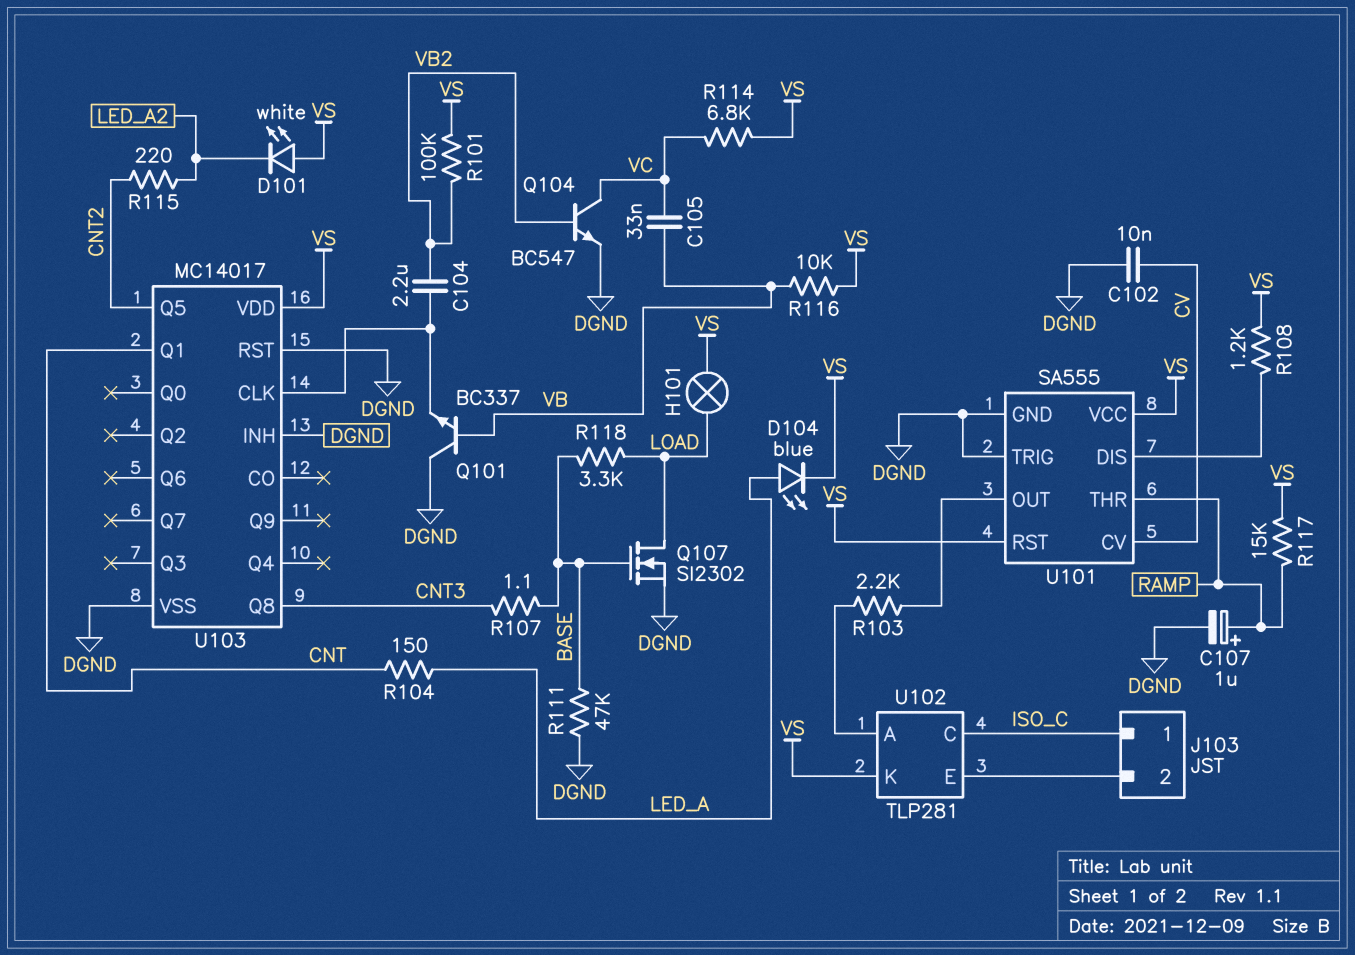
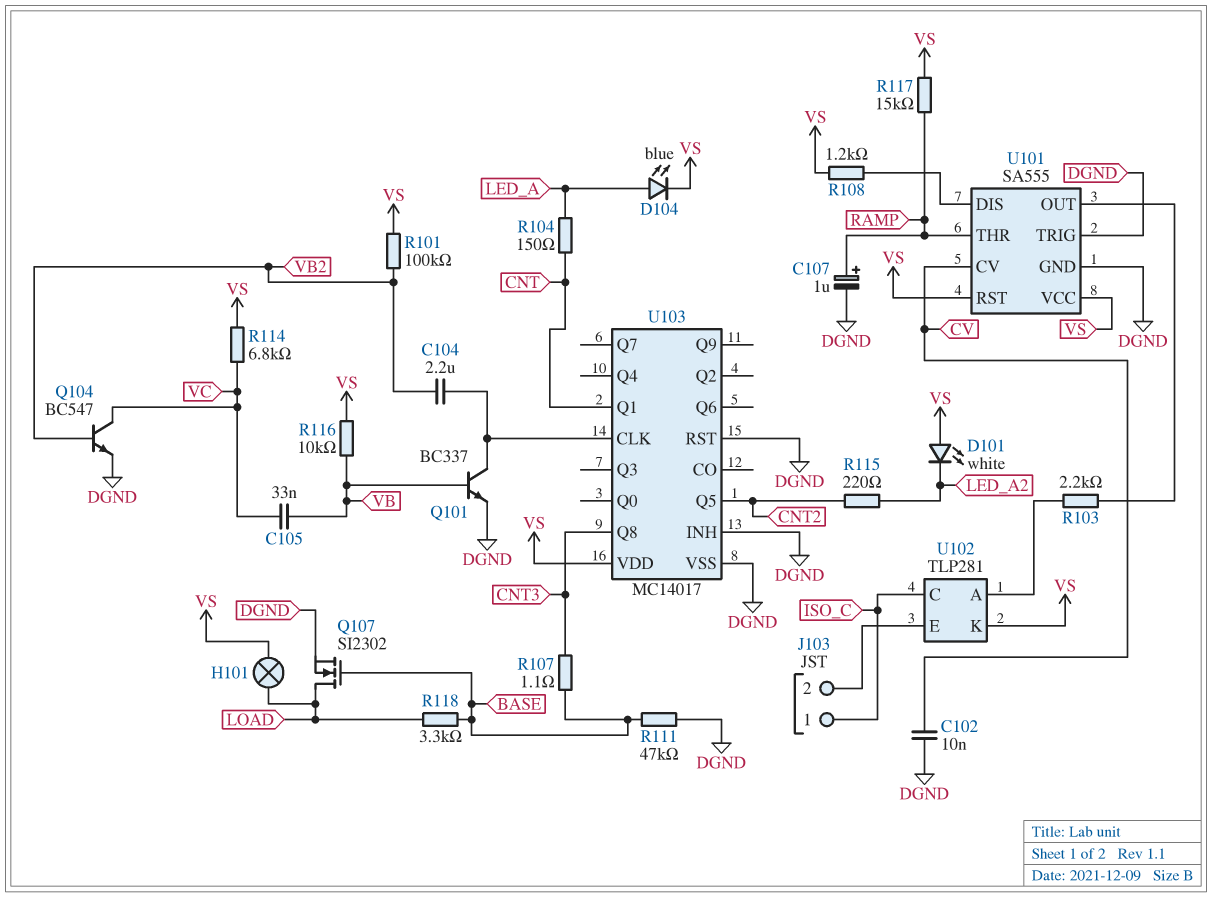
Q101: NPN BC337 (B VB, C DGND, E U103/CLK) -> NPN BC337 (B VB, C U103/CLK, E DGND)

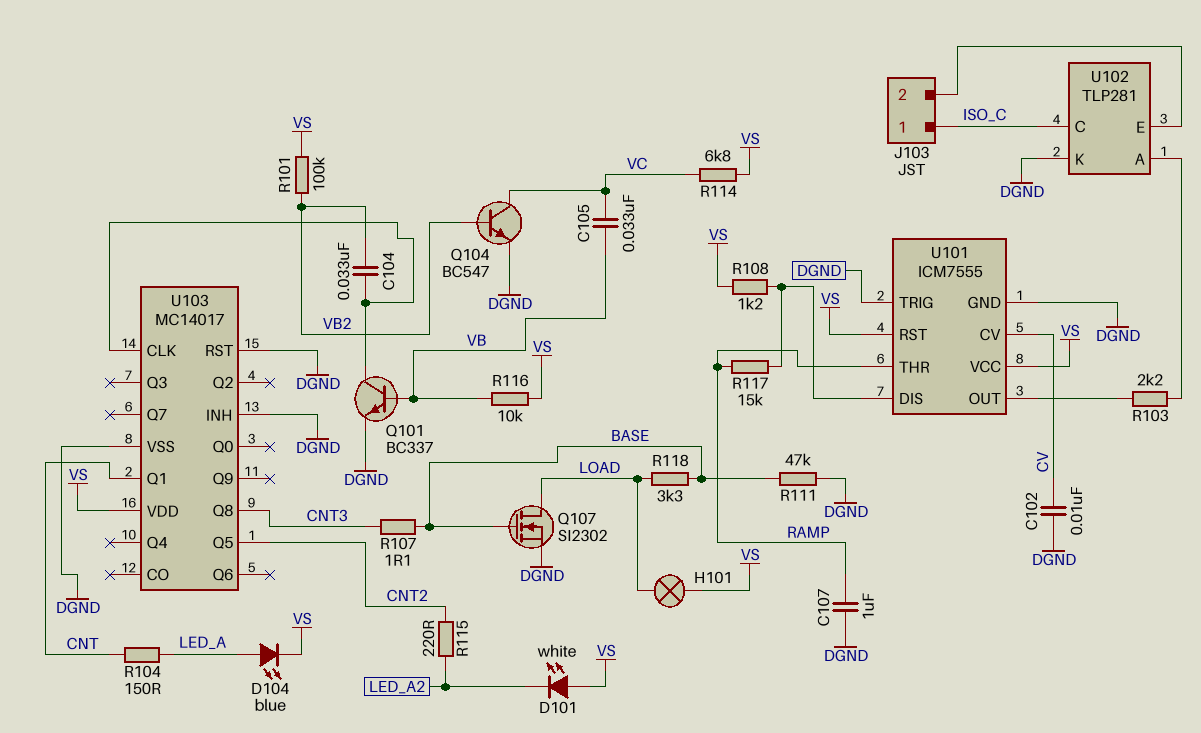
C104: 2.2uF (U103/CLK, VB2) -> 33nF (U103/CLK, VB2)
C107: 1uF (plus RAMP, minus DGND) -> 1uF (DGND, RAMP)
R117: 15k (RAMP, VS) -> 15k (RAMP, U101/DIS)
U101: SA555 -> ICM7555
U102 pin K: VS -> DGND

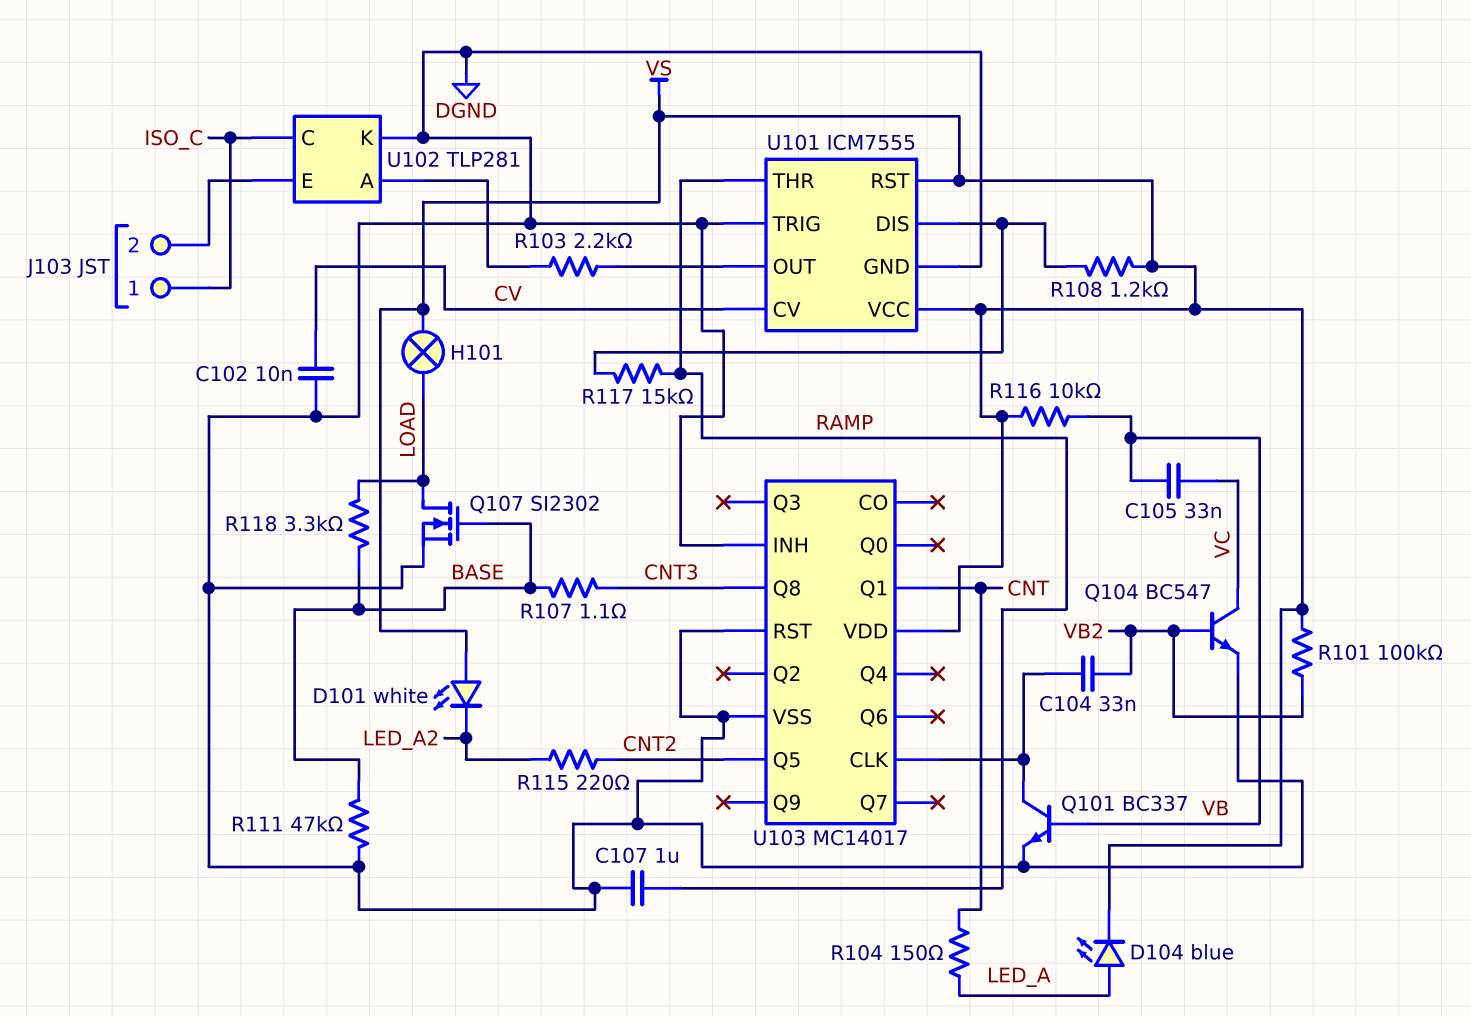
R114: 6.8k (VC, VS) -> none

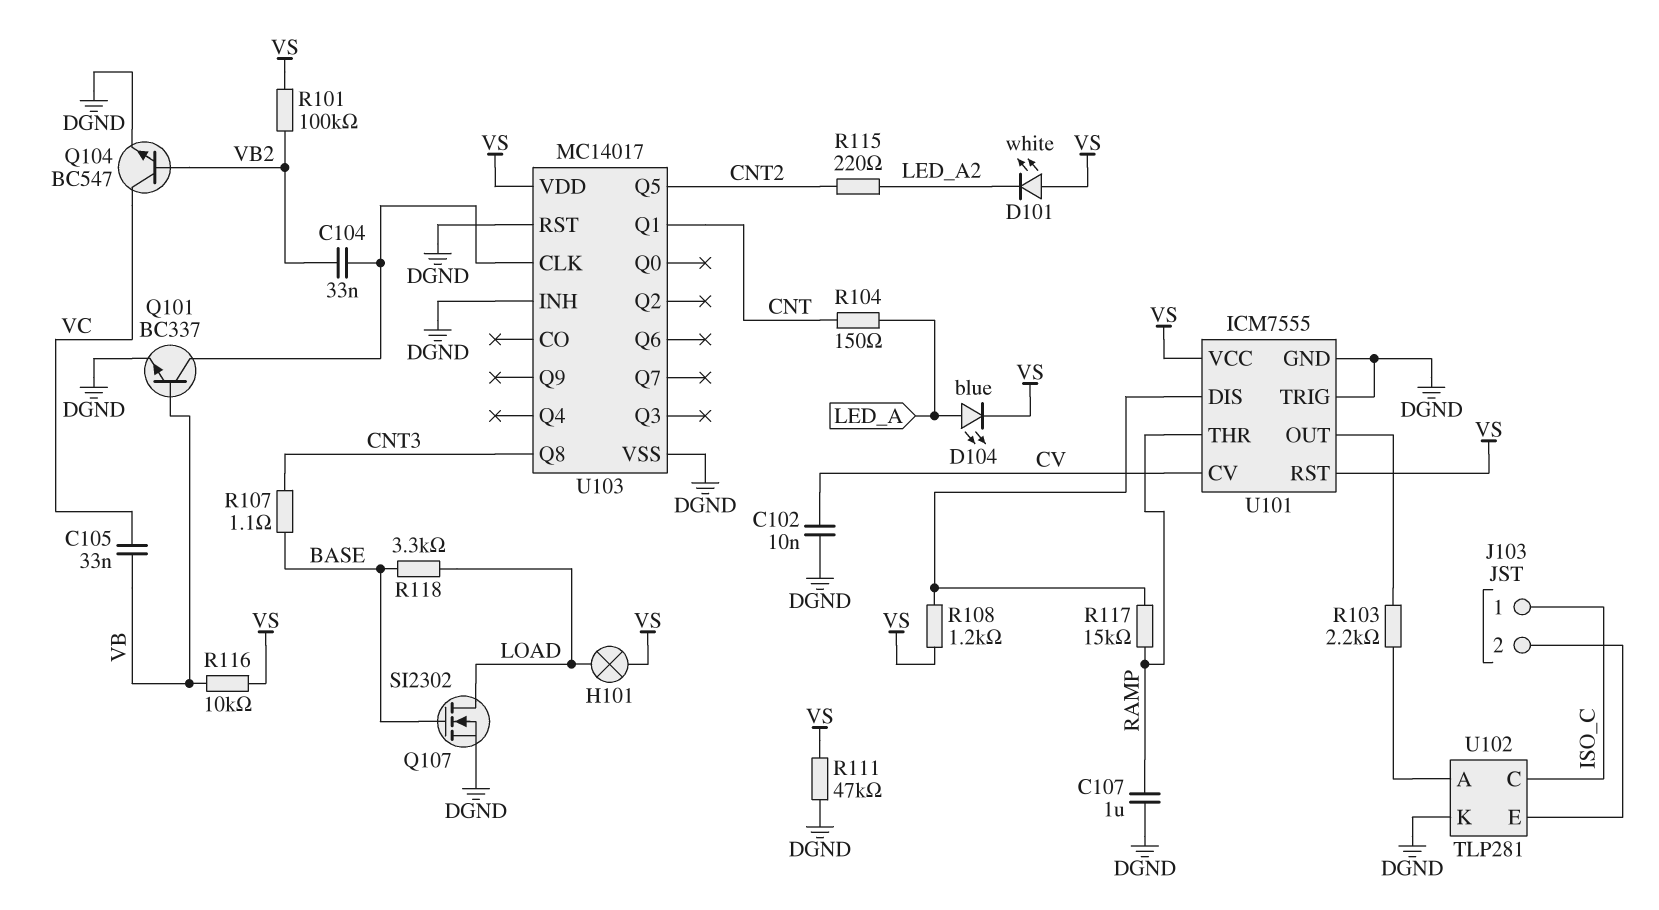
R111: 47k (BASE, DGND) -> 47k (DGND, VS)

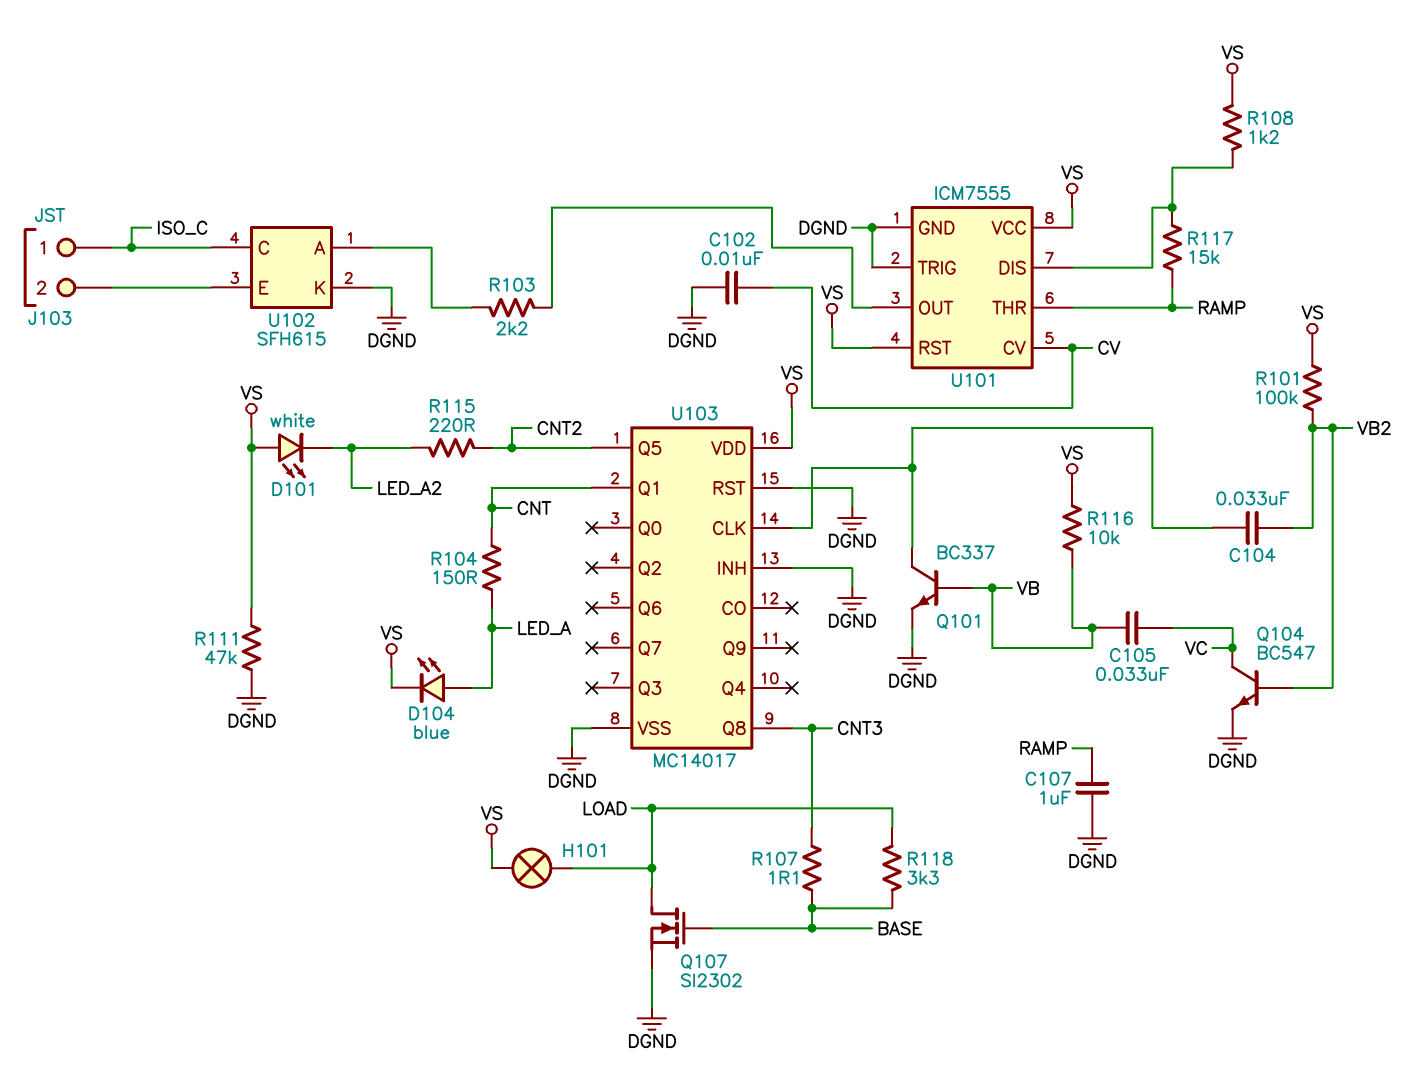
U102: TLP281 -> SFH615

